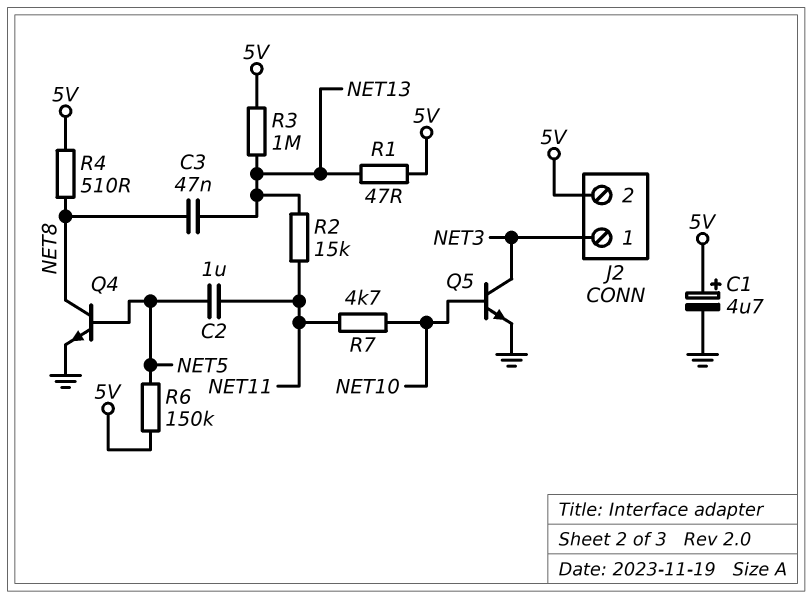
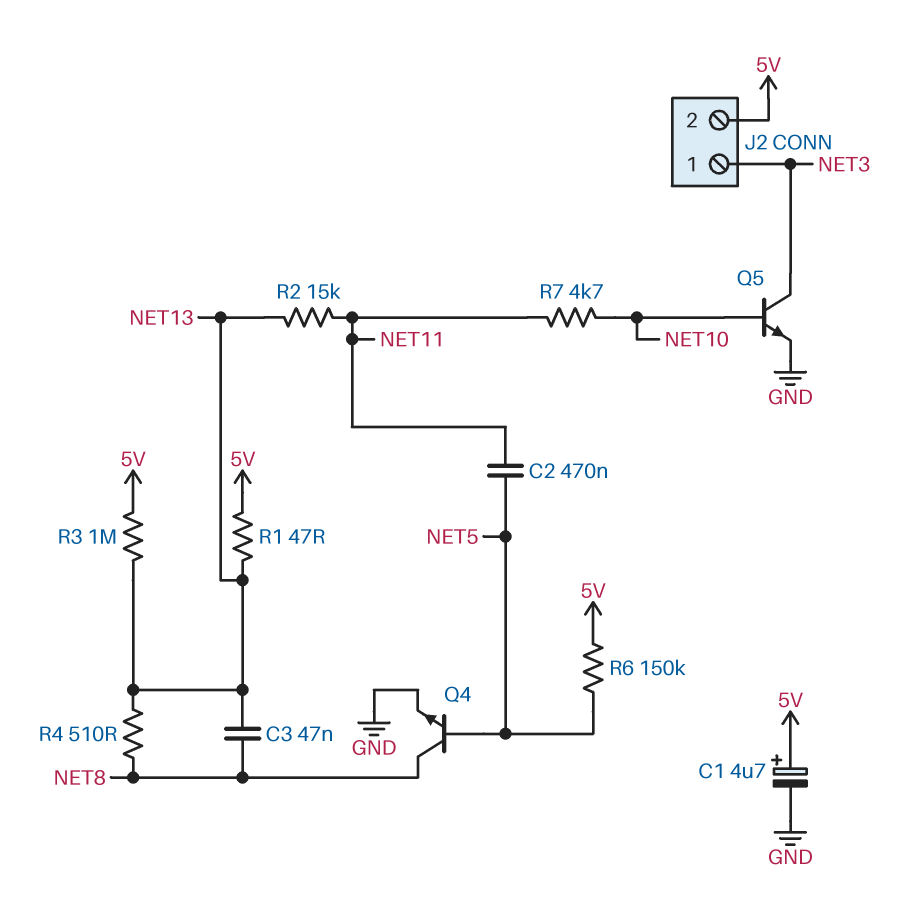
C2: 1uF (NET5, NET11) -> 470nF (NET5, NET11)
R4: 510 (5V, NET8) -> 510 (NET8, NET13)

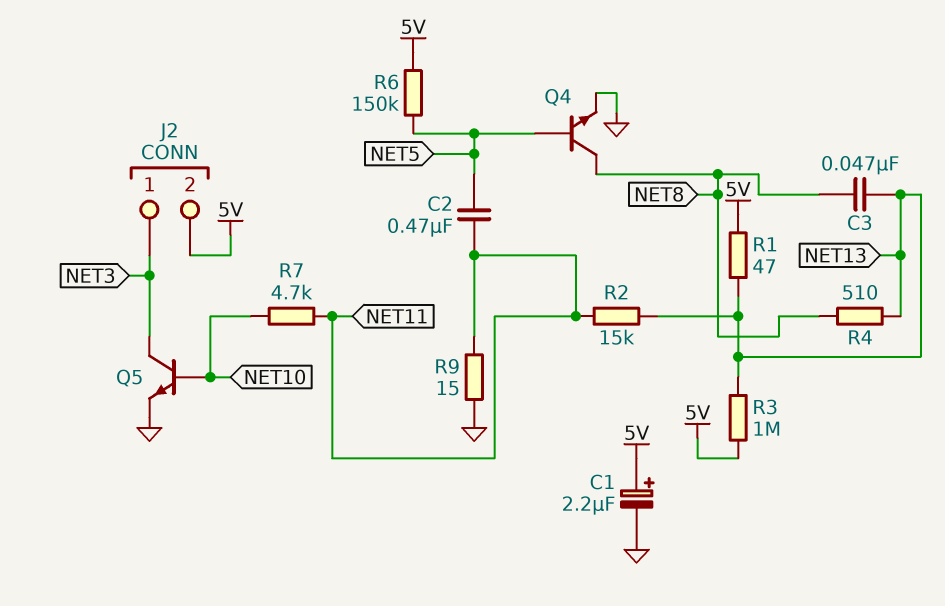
C1: 4.7uF (plus 5V, minus GND) -> 2.2uF (plus 5V, minus GND)
R9: none -> 15 (GND, NET11)

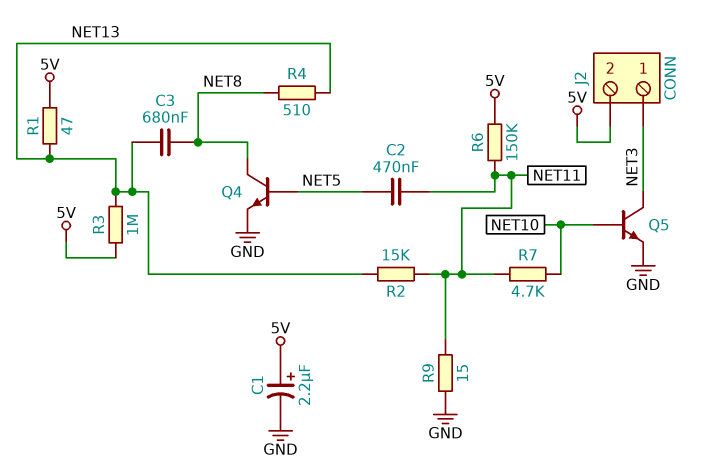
C3: 47nF (NET8, NET13) -> 680nF (NET8, NET13)
R6: 150k (5V, NET5) -> 150k (5V, NET11)

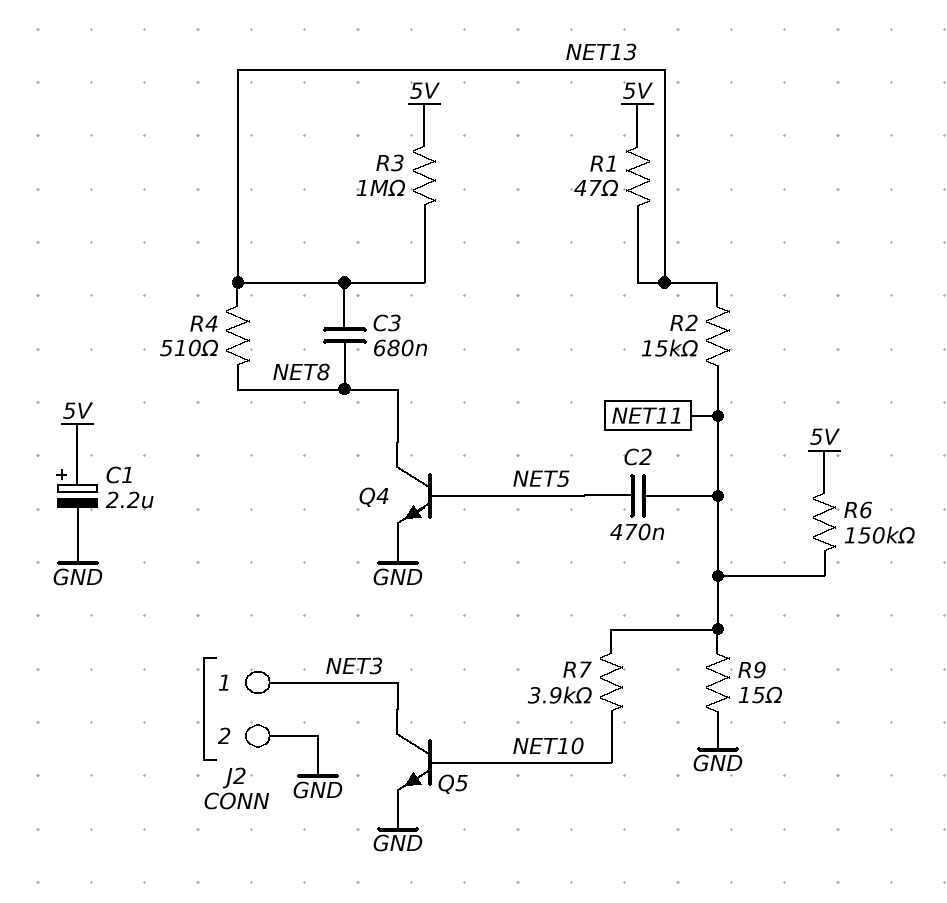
J2 pin 2: 5V -> GND
R7: 4.7k (NET10, NET11) -> 3.9k (NET10, NET11)

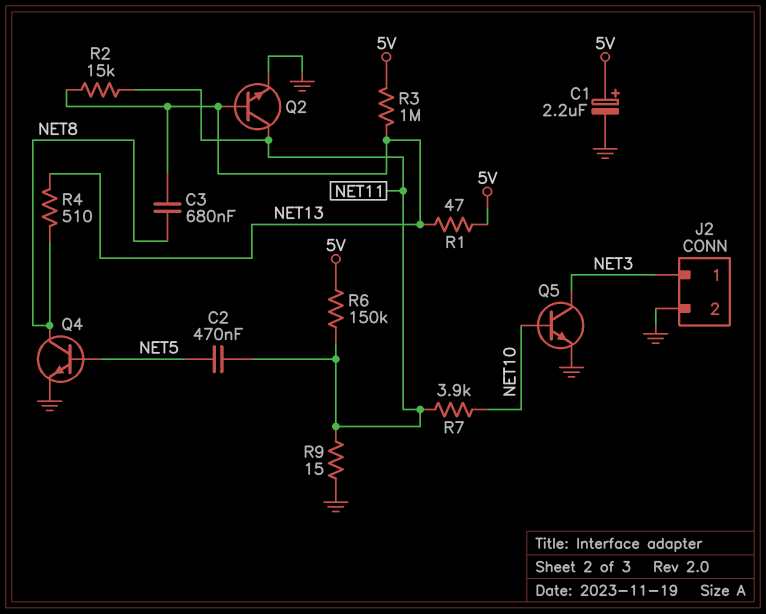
Q2: none -> NPN (B NET13, C NET11, E GND)

